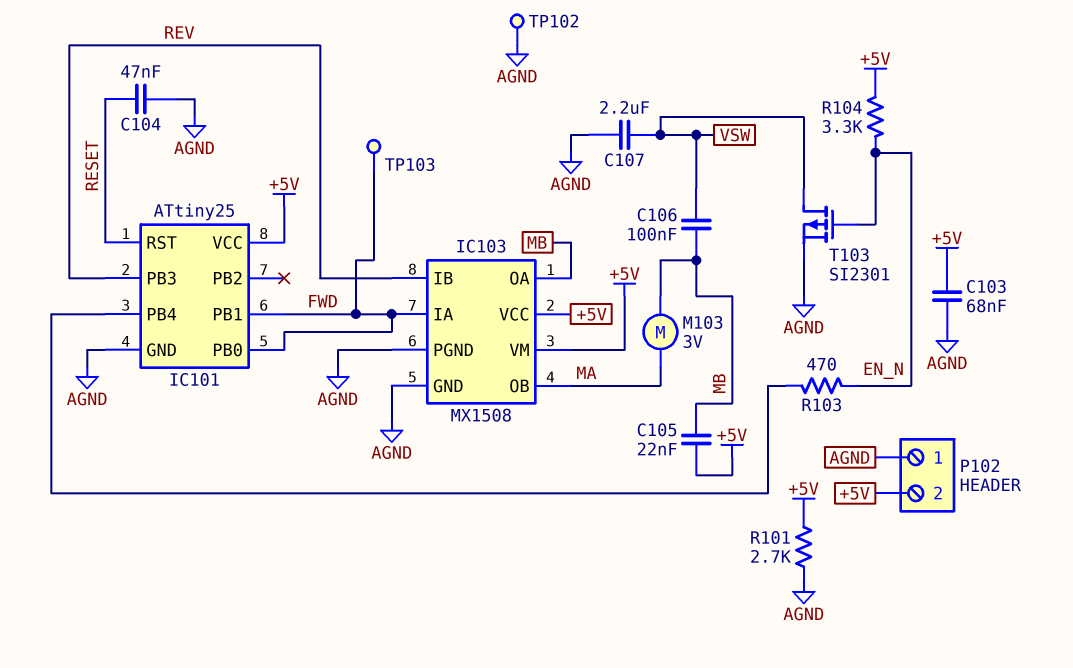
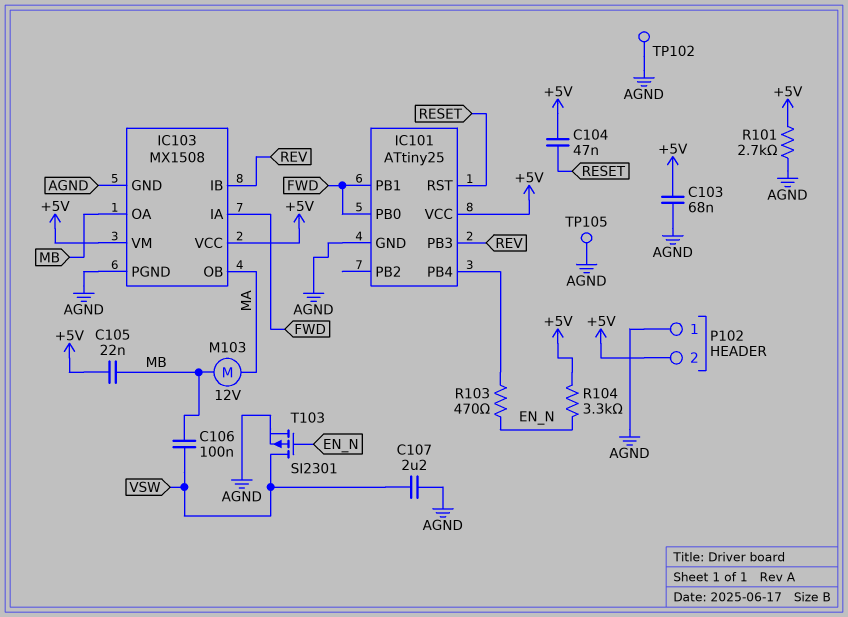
C104: 47nF (AGND, RESET) -> 47nF (+5V, RESET)
M103: motor 3V (MA, MB) -> motor 12V (MA, MB)
TP103: test point (FWD) -> none
TP105: none -> test point (AGND)

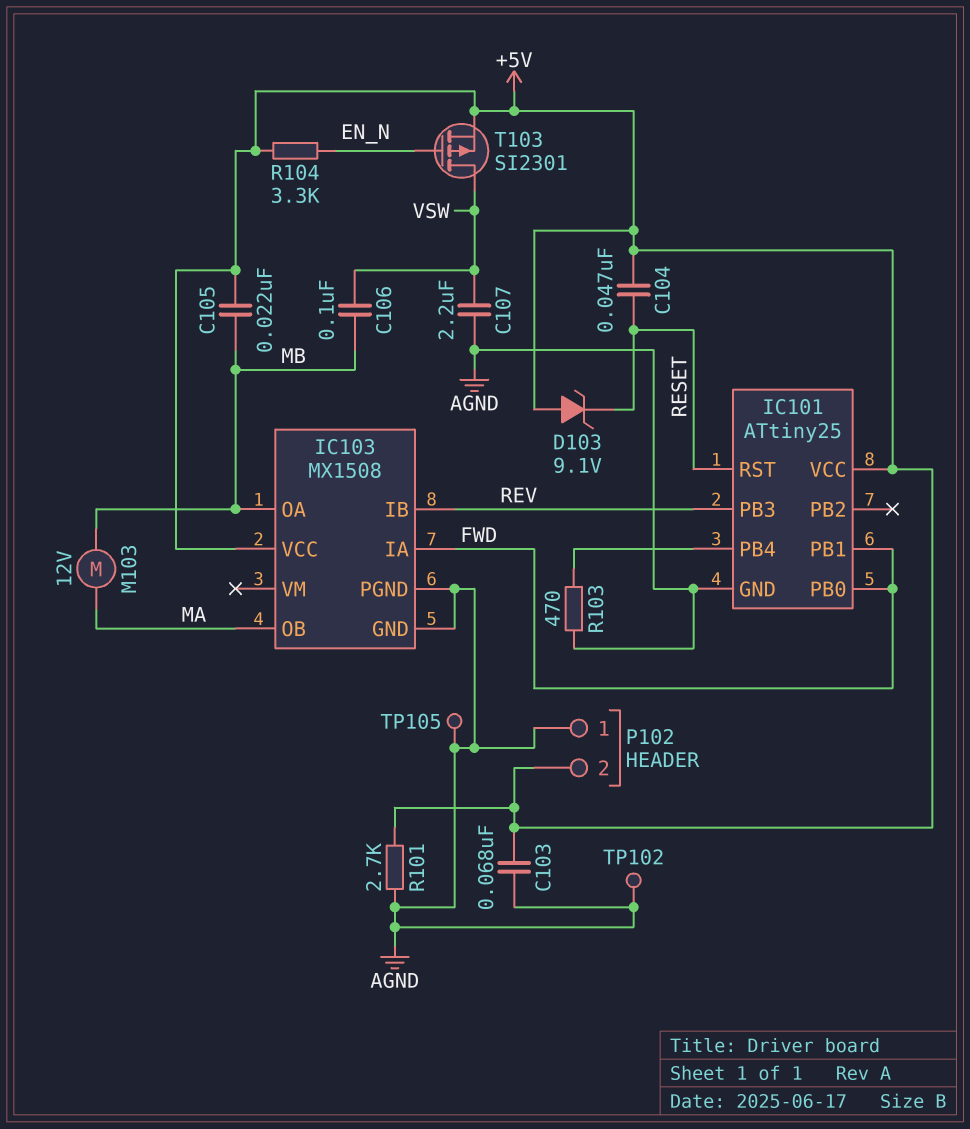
D103: none -> zener 9.1V (A +5V, K RESET)
IC103 pin VM: +5V -> none
R103: 470 (EN_N, IC101/PB4) -> 470 (AGND, IC101/PB4)
T103: PMOS SI2301 (G EN_N, D VSW, S AGND) -> PMOS SI2301 (G EN_N, D VSW, S +5V)

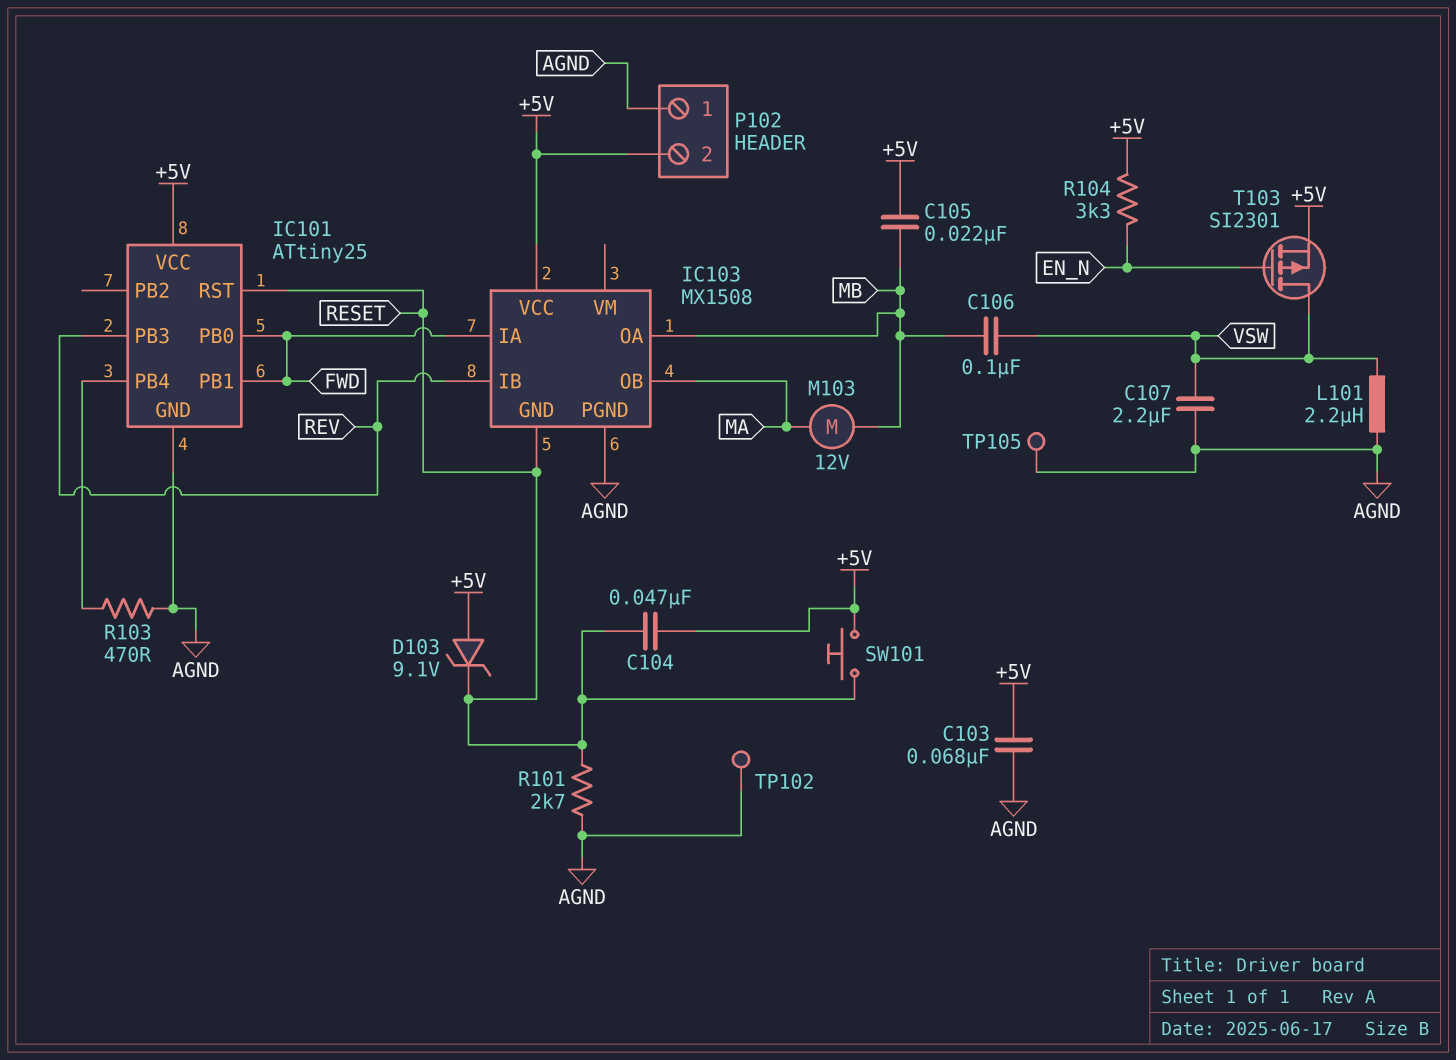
IC103 pin GND: AGND -> RESET
L101: none -> 2.2uH (AGND, VSW)
R101: 2.7k (+5V, AGND) -> 2.7k (AGND, RESET)
SW101: none -> button (+5V, RESET)

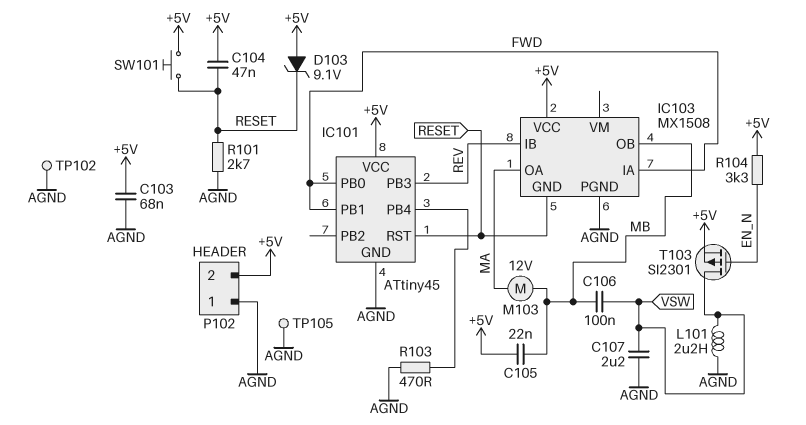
IC101: ATtiny25 -> ATtiny45
IC103 pin OA: MB -> MA
IC103 pin OB: MA -> MB

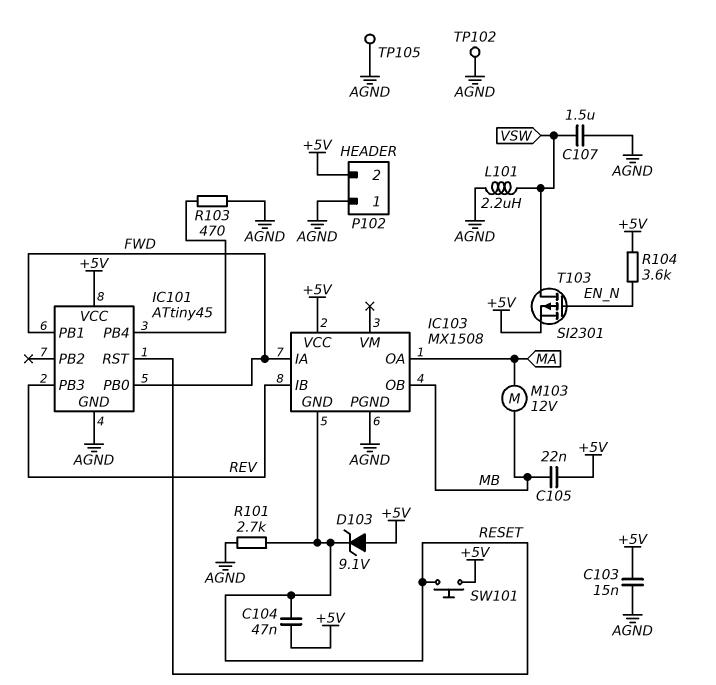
C103: 68nF (+5V, AGND) -> 15nF (+5V, AGND)
C106: 100nF (MB, VSW) -> none
C107: 2.2uF (AGND, VSW) -> 1.5uF (AGND, VSW)
R104: 3.3k (+5V, EN_N) -> 3.6k (+5V, EN_N)

